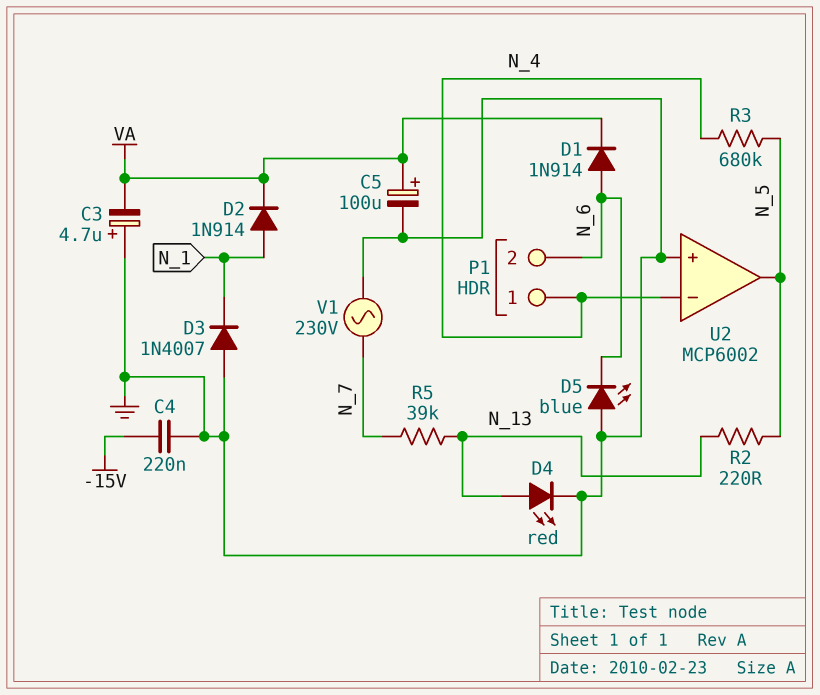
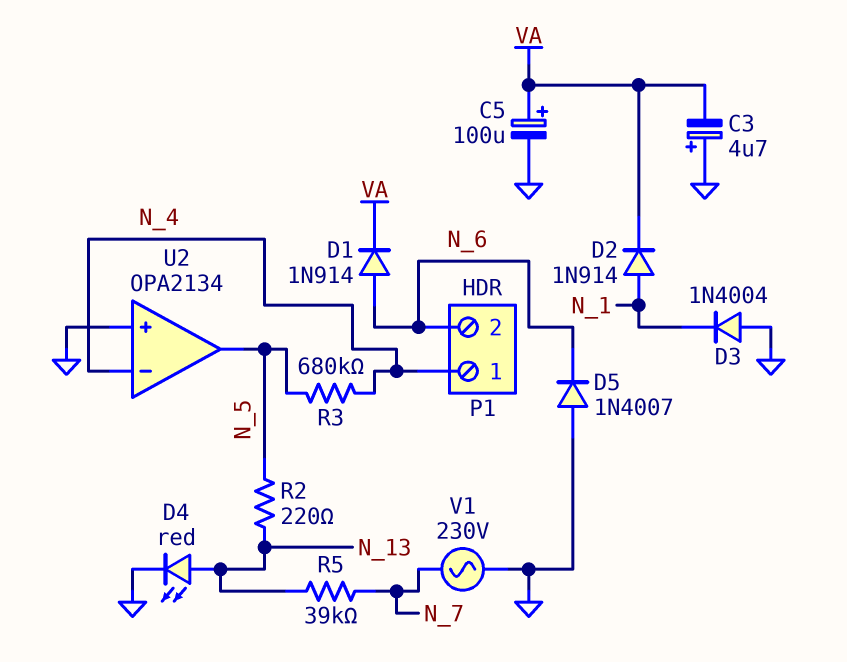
C4: 220nF (-15V, GND) -> none
D3: diode 1N4007 (A GND, K N_1) -> diode 1N4004 (A GND, K N_1)
D5: LED blue (A GND, K N_6) -> diode 1N4007 (A GND, K N_6)
U2: MCP6002 -> OPA2134

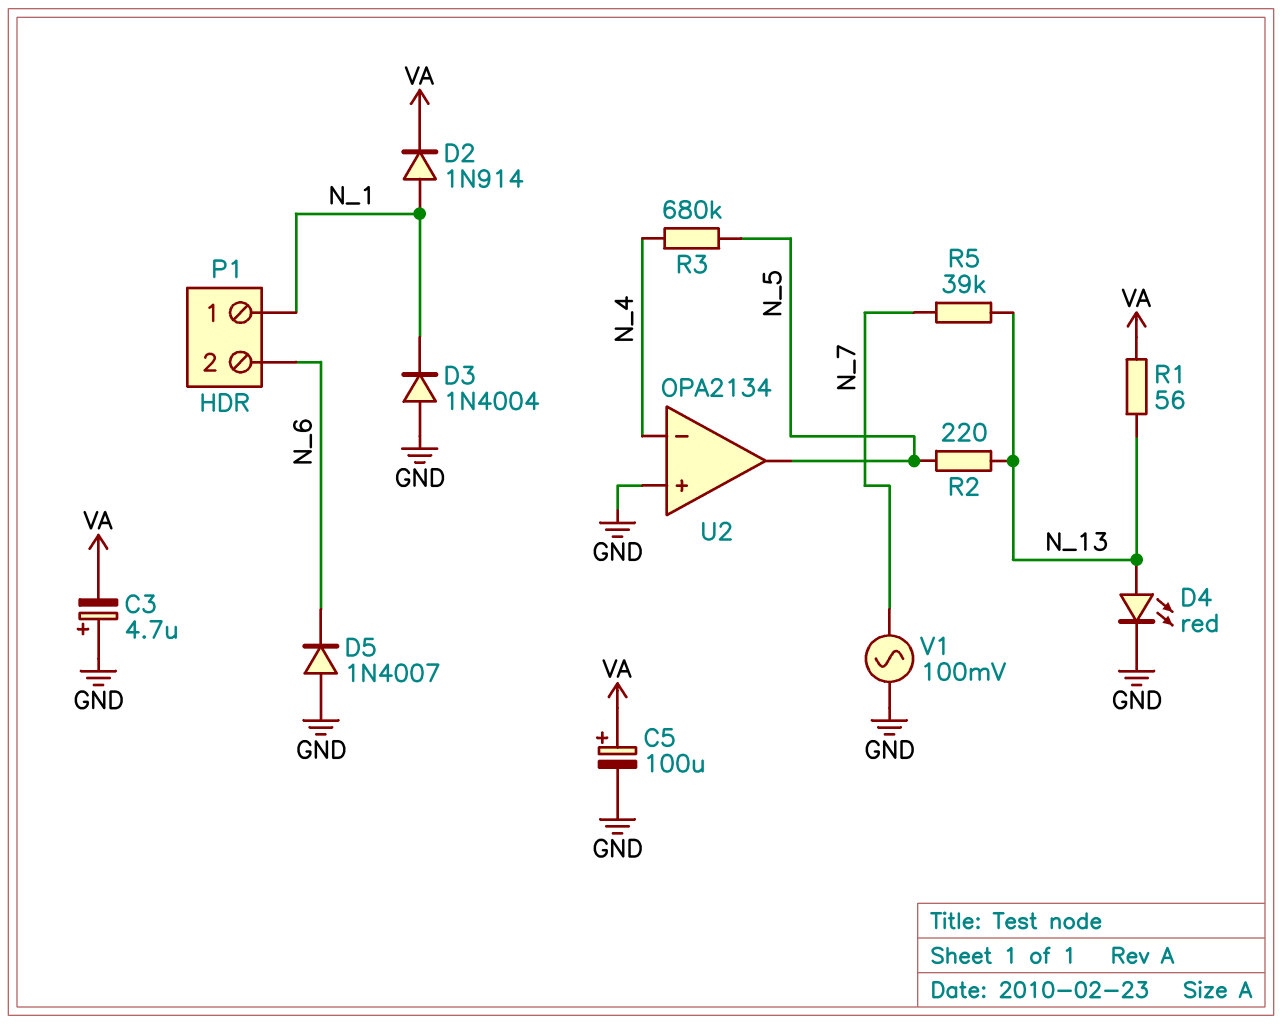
D1: diode 1N914 (A N_6, K VA) -> none
P1 pin 1: N_4 -> N_1
R1: none -> 56 (N_13, VA)
V1: AC 230V (GND, N_7) -> AC 100mV (GND, N_7)

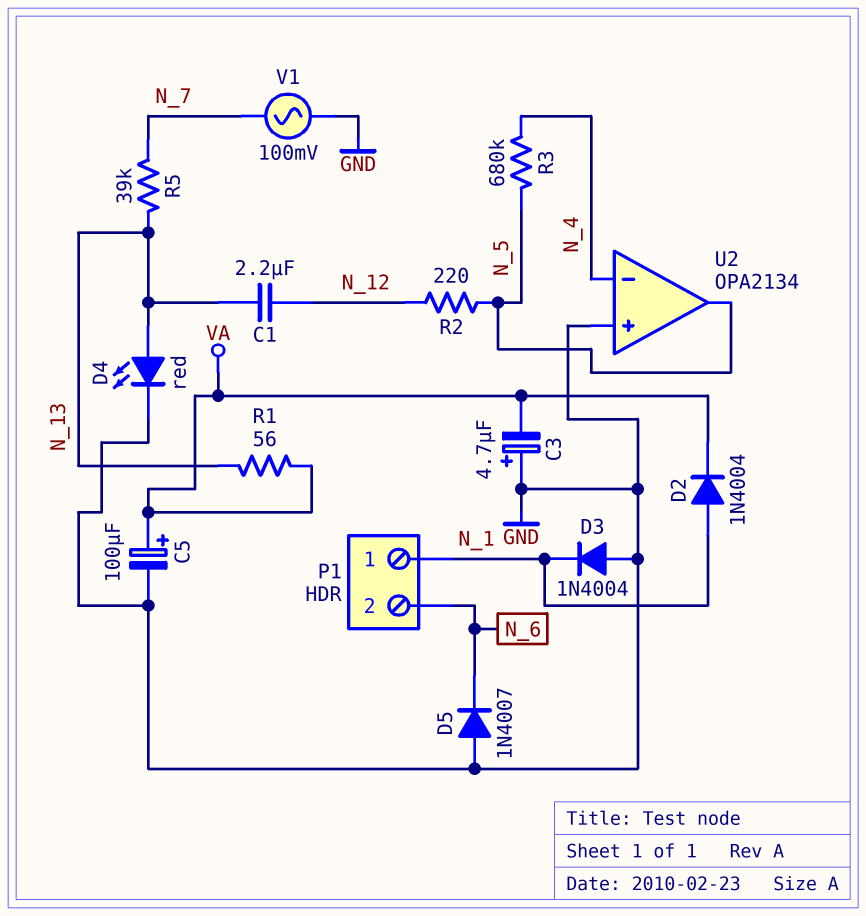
C1: none -> 2.2uF (N_12, N_13)
D2: diode 1N914 (A N_1, K VA) -> diode 1N4004 (A N_1, K VA)
R2: 220 (N_5, N_13) -> 220 (N_5, N_12)

